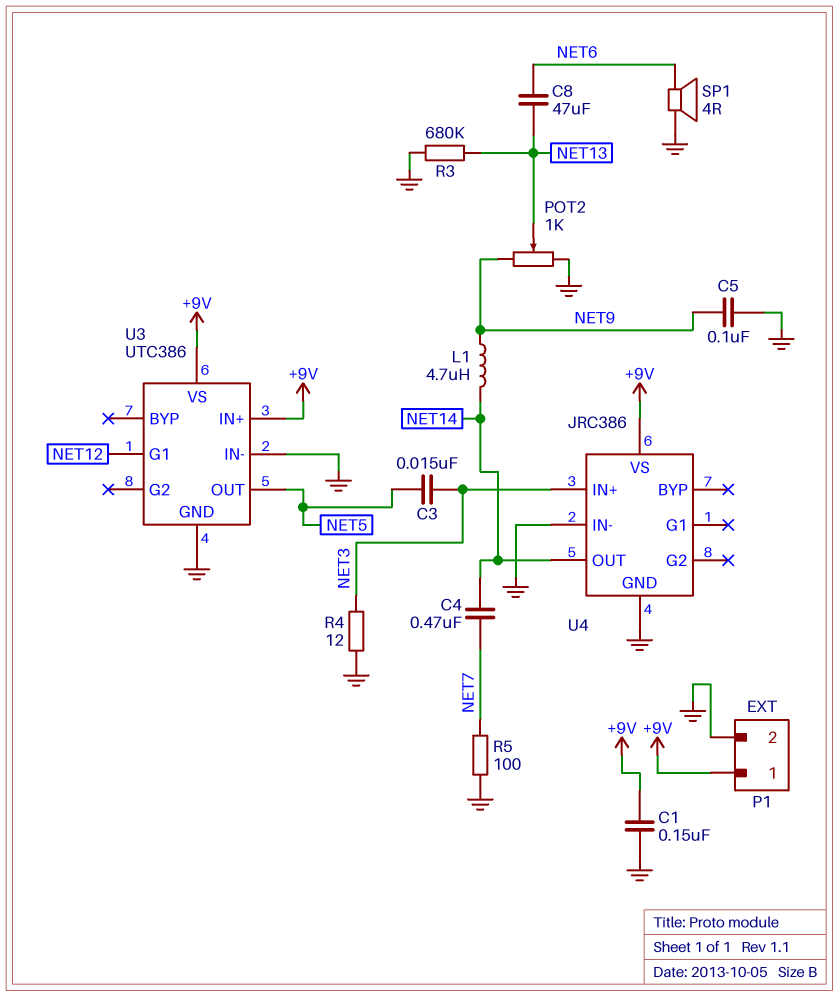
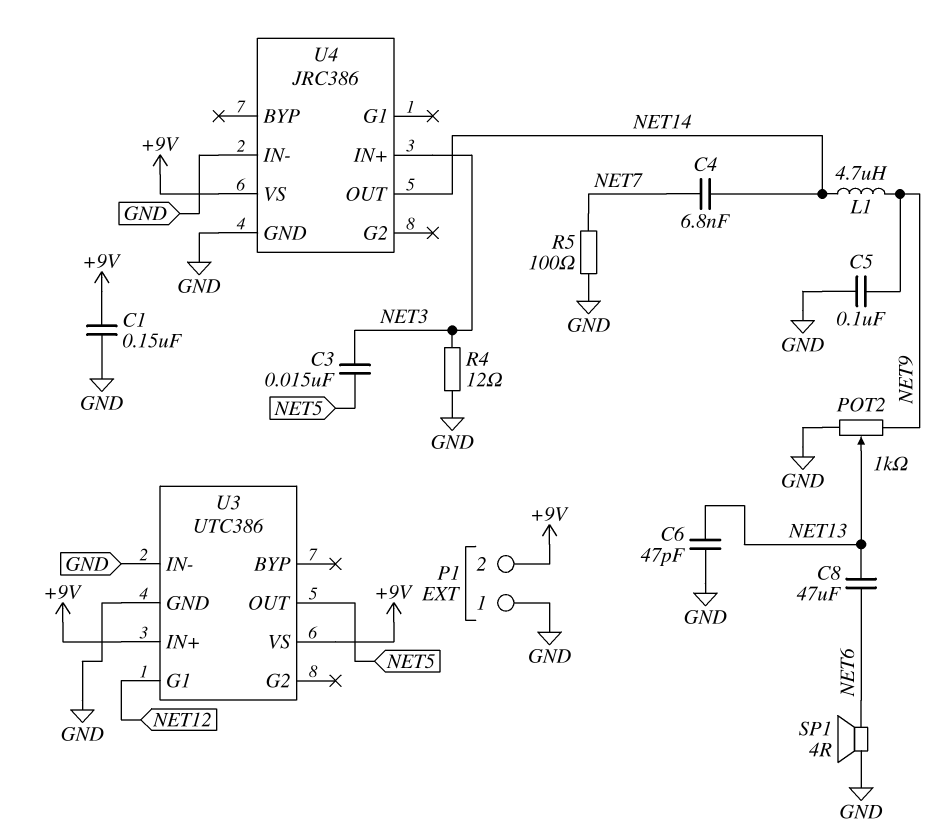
C4: 470nF (NET7, NET14) -> 6.8nF (NET7, NET14)
C6: none -> 47pF (GND, NET13)
P1 pin 1: +9V -> GND
P1 pin 2: GND -> +9V
R3: 680k (GND, NET13) -> none

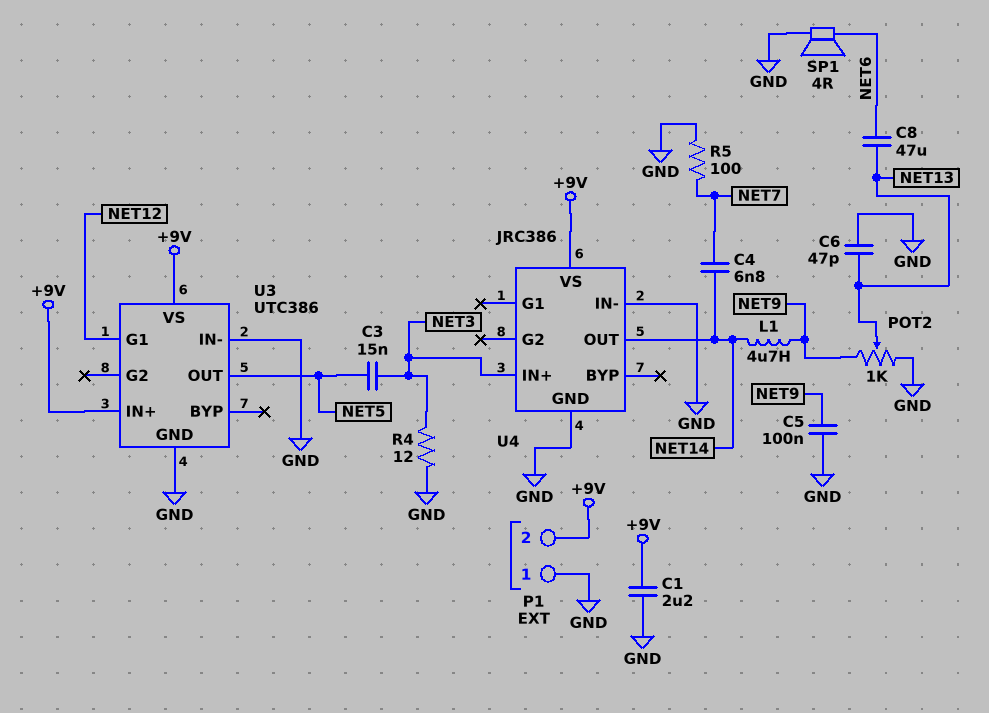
C1: 150nF (+9V, GND) -> 2.2uF (+9V, GND)

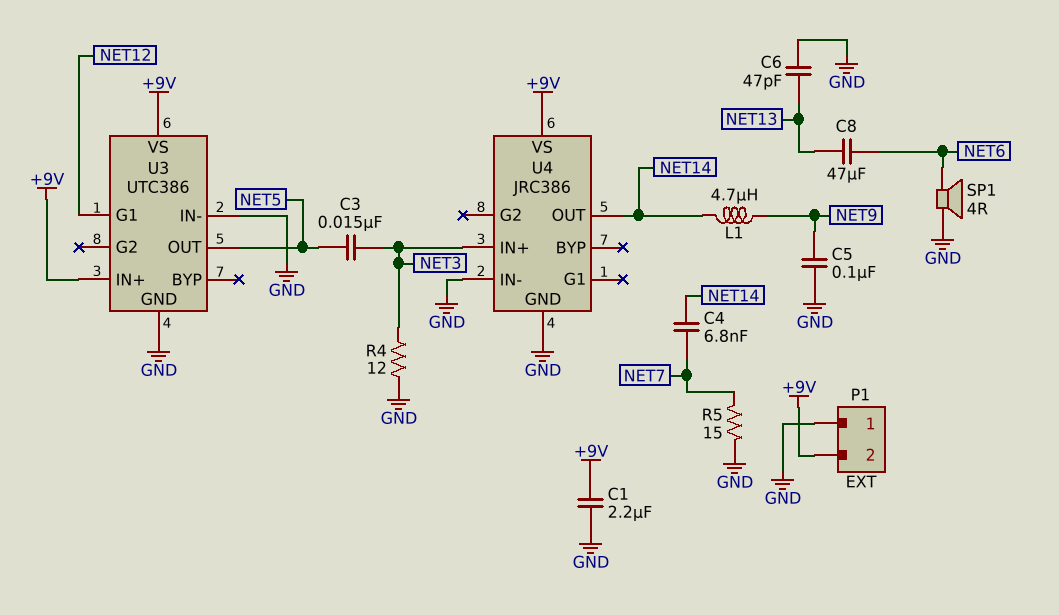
POT2: 1k (GND, NET9, wiper NET13) -> none
R5: 100 (GND, NET7) -> 15 (GND, NET7)

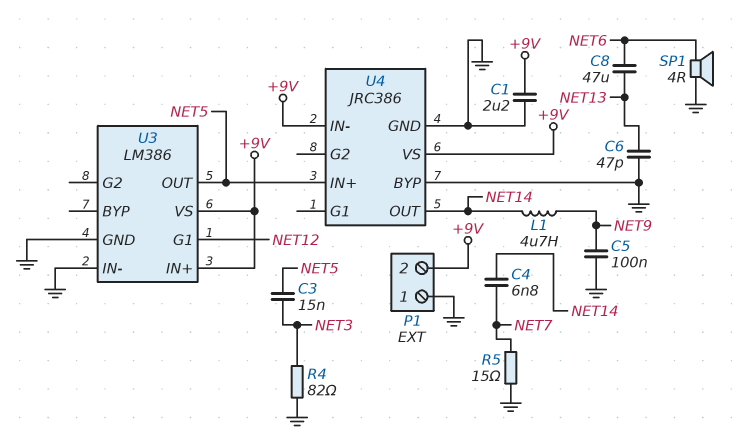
R4: 12 (GND, NET3) -> 82 (GND, NET3)
U3: UTC386 -> LM386
U4 pin BYP: none -> GND
U4 pin IN+: NET3 -> NET5
U4 pin IN-: GND -> +9V

